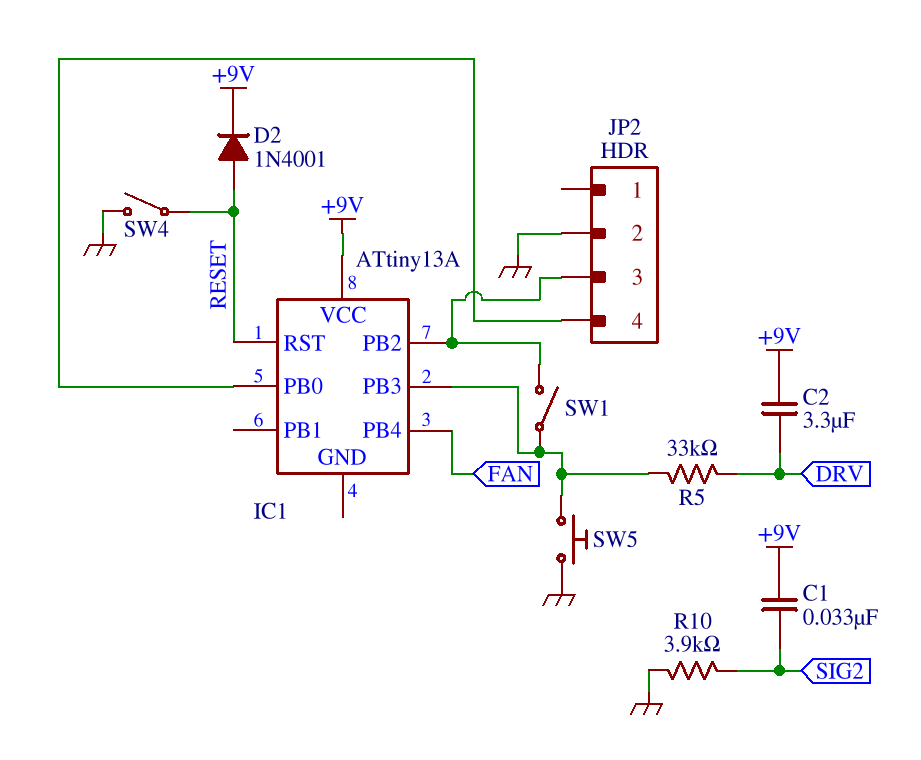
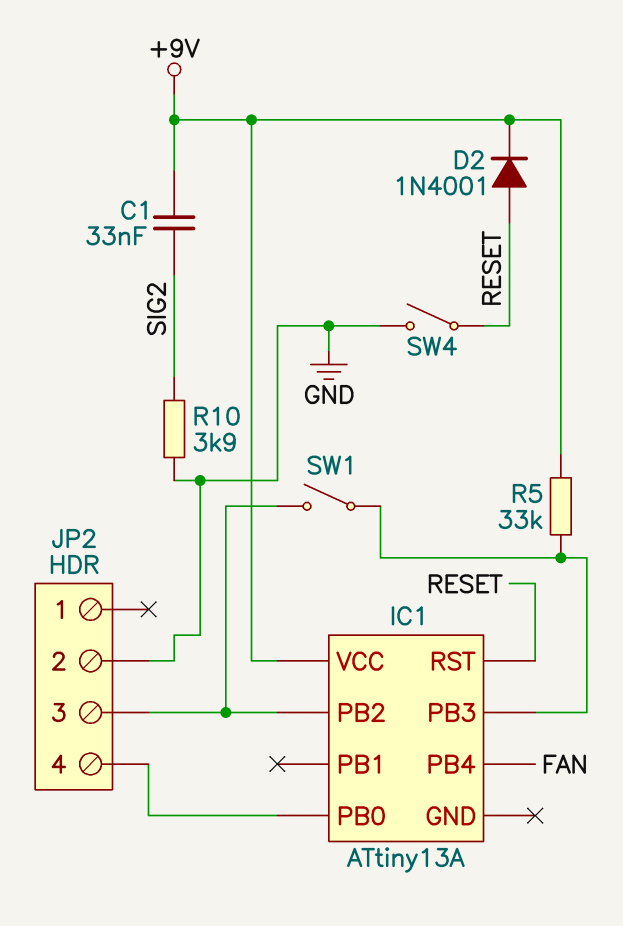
C2: 3.3uF (+9V, DRV) -> none
R5: 33k (DRV, IC1/PB3) -> 33k (+9V, IC1/PB3)
SW5: button (GND, IC1/PB3) -> none

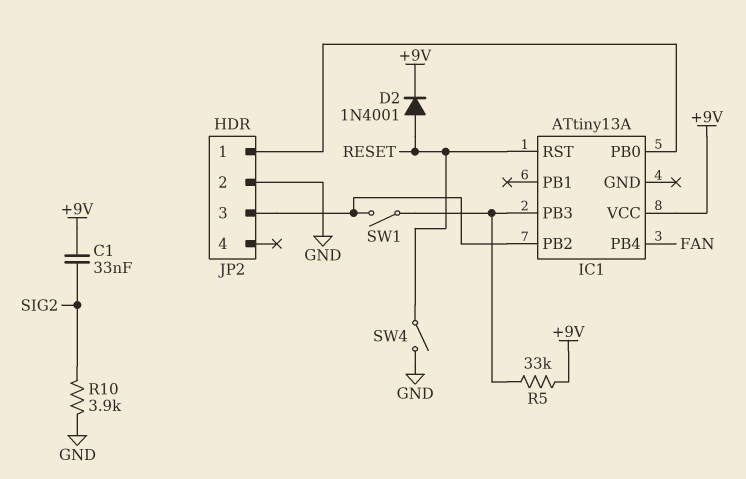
JP2 pin 1: none -> IC1/PB0
JP2 pin 4: IC1/PB0 -> none

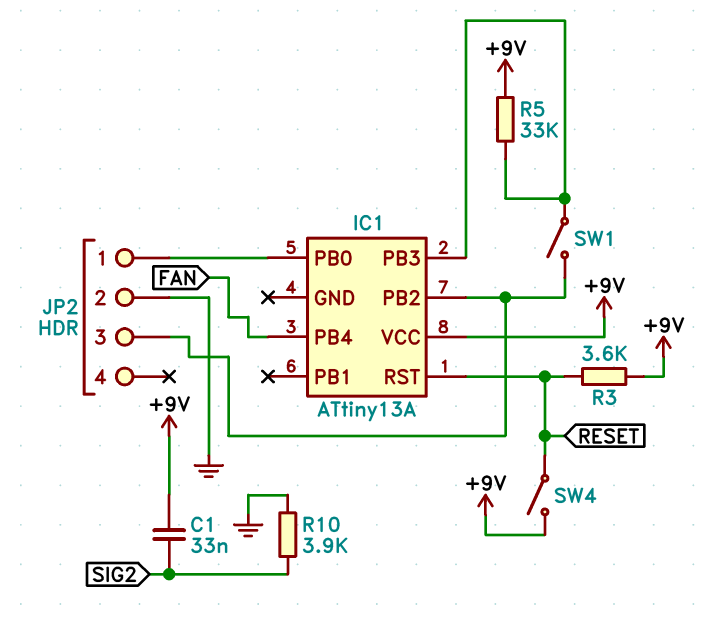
D2: diode 1N4001 (A RESET, K +9V) -> none
R3: none -> 3.6k (+9V, RESET)
SW4: switch (GND, RESET) -> switch (+9V, RESET)

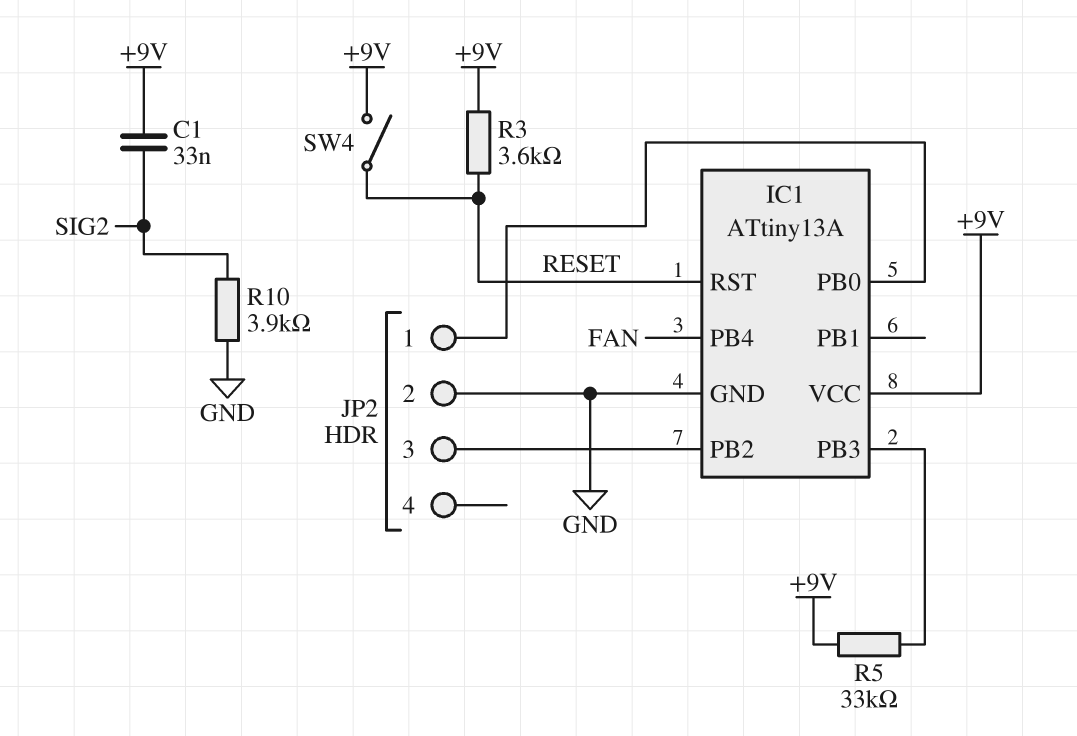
IC1 pin GND: none -> GND
SW1: switch (IC1/PB2, IC1/PB3) -> none

